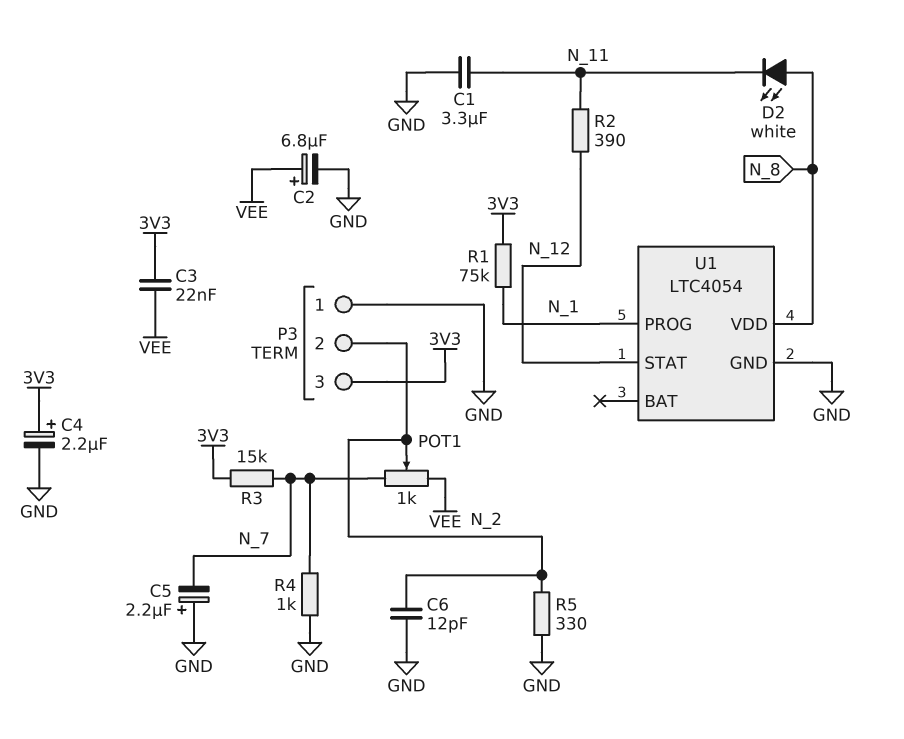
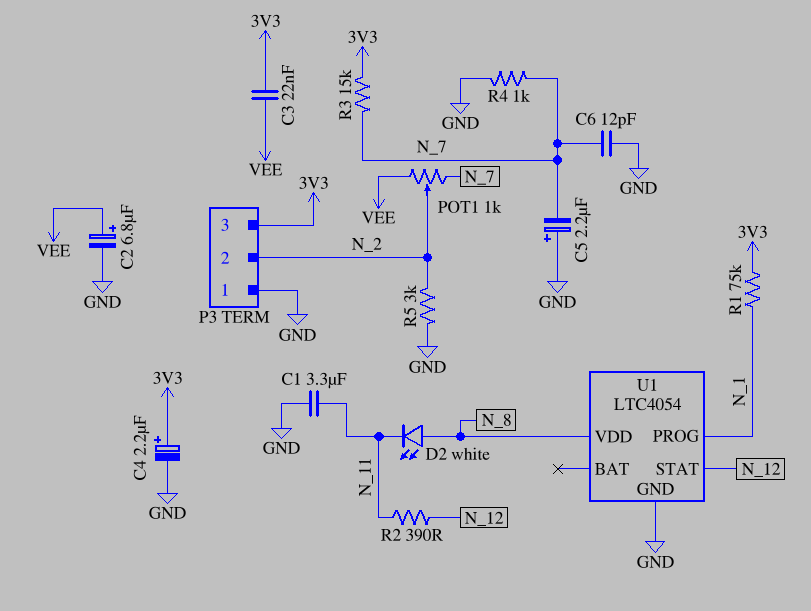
C6: 12pF (GND, N_2) -> 12pF (GND, N_7)
R5: 330 (GND, N_2) -> 3k (GND, N_2)

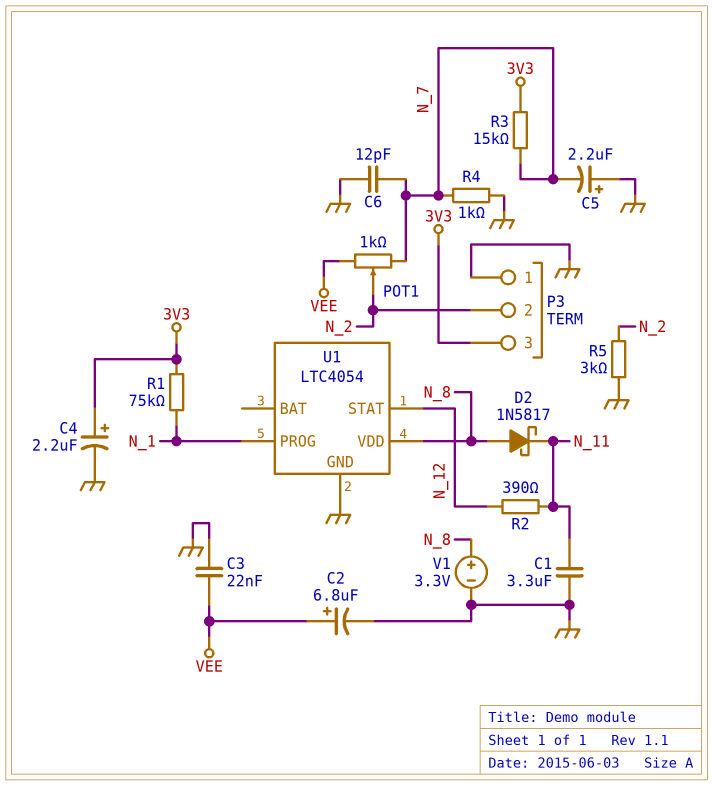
C3: 22nF (3V3, VEE) -> 22nF (GND, VEE)
D2: LED white (A N_8, K N_11) -> schottky 1N5817 (A N_8, K N_11)
V1: none -> 3.3V (plus N_8, minus GND)

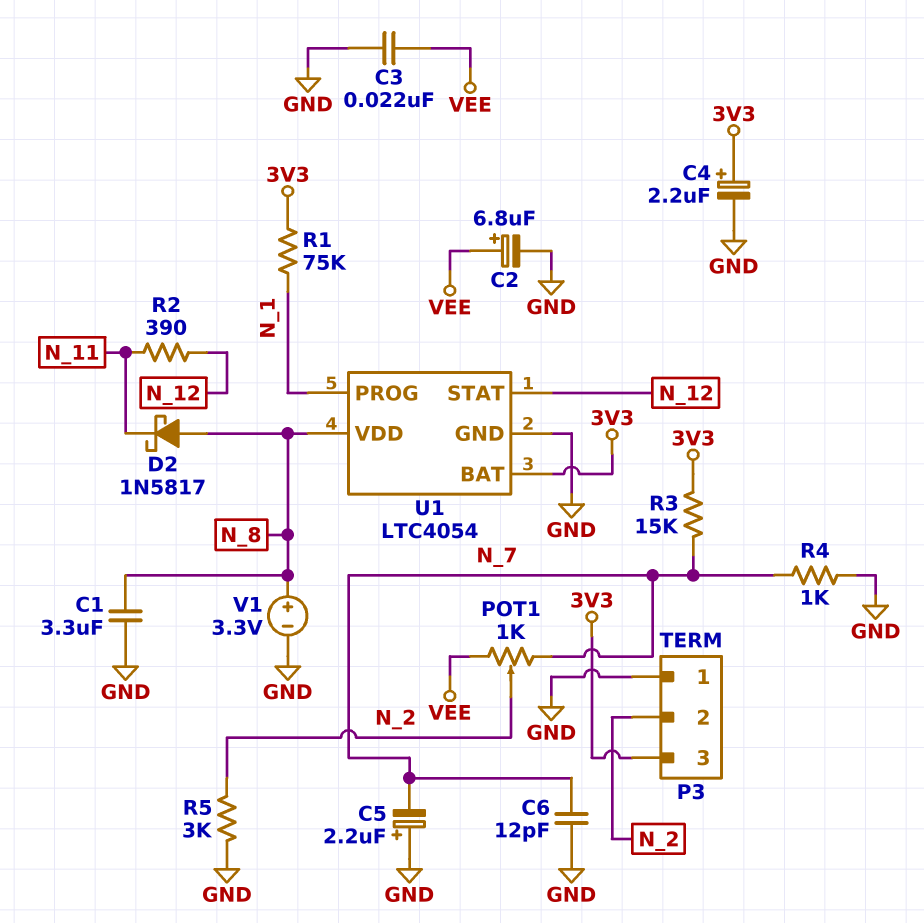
C1: 3.3uF (GND, N_11) -> 3.3uF (GND, N_8)
U1 pin BAT: none -> 3V3

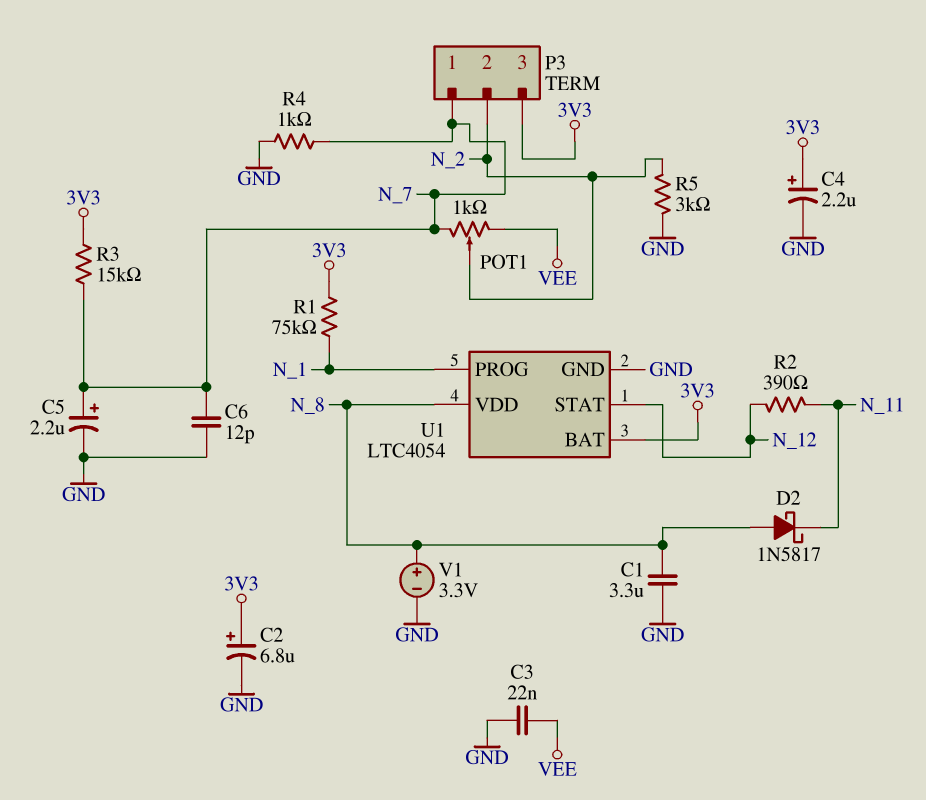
C2: 6.8uF (plus VEE, minus GND) -> 6.8uF (plus 3V3, minus GND)
C5: 2.2uF (plus GND, minus N_7) -> 2.2uF (plus N_7, minus GND)
P3 pin 1: GND -> N_7

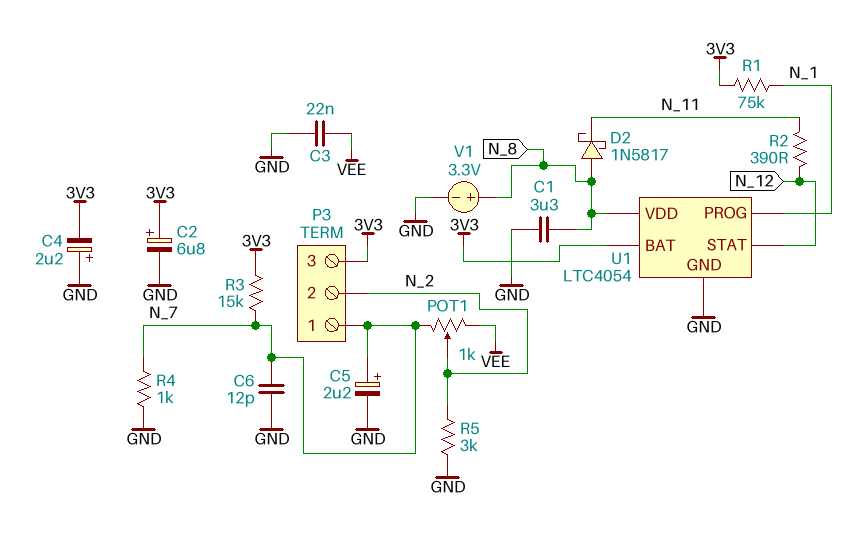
C4: 2.2uF (plus 3V3, minus GND) -> 2.2uF (plus GND, minus 3V3)

